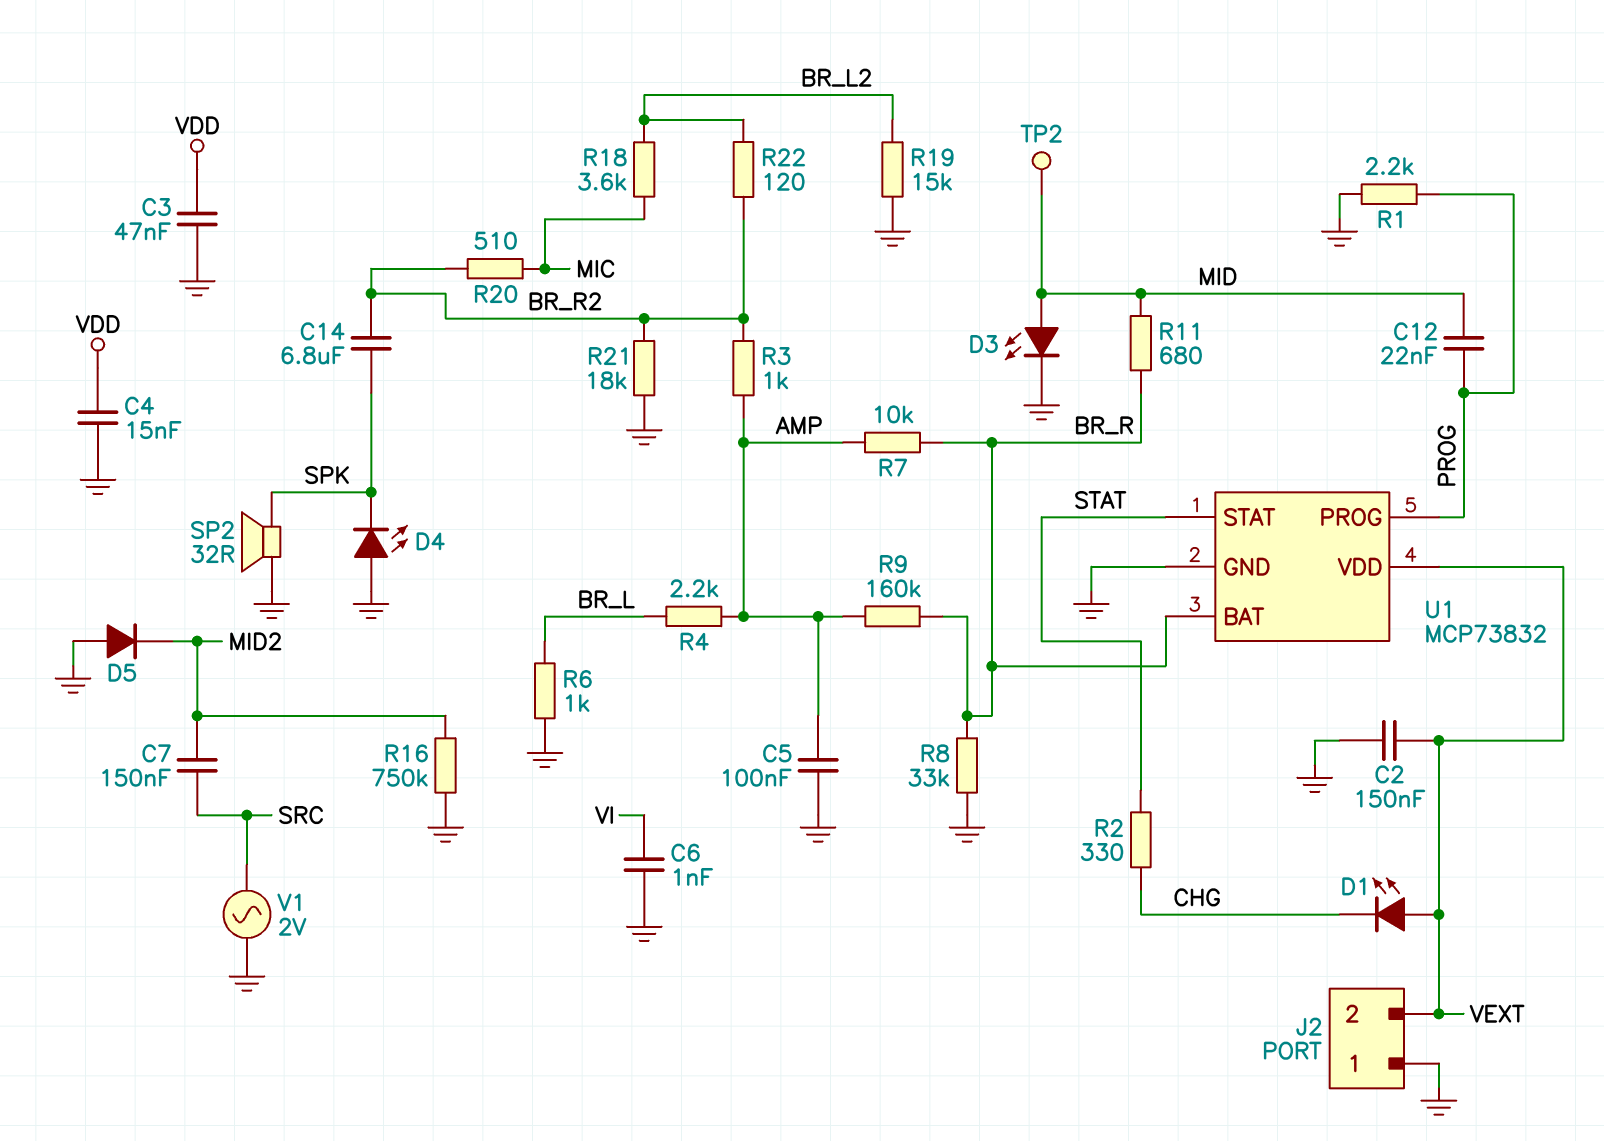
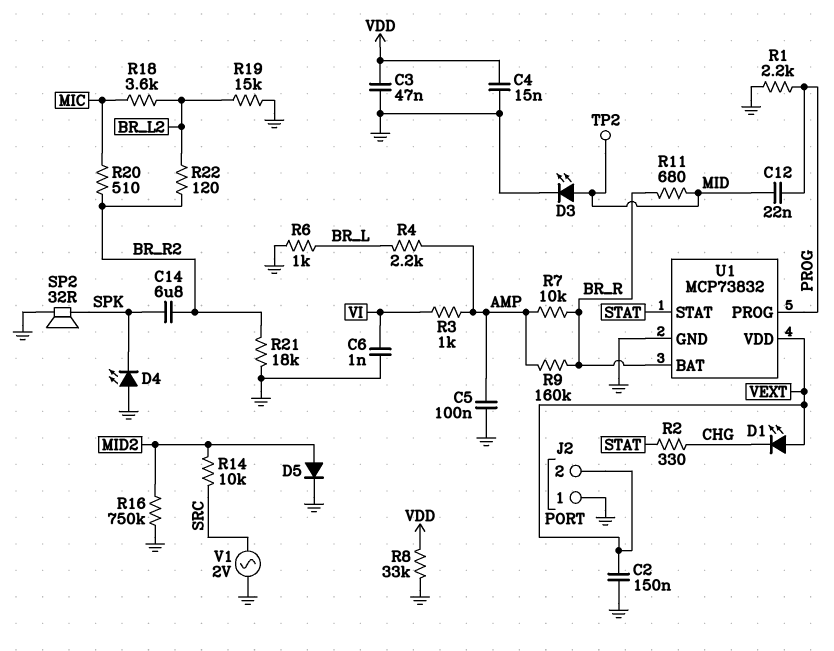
C7: 150nF (MID2, SRC) -> none
D5: diode (A GND, K MID2) -> diode (A MID2, K GND)
R3: 1k (AMP, BR_R2) -> 1k (AMP, VI)
R8: 33k (BR_R, GND) -> 33k (GND, VDD)
R14: none -> 10k (MID2, SRC)

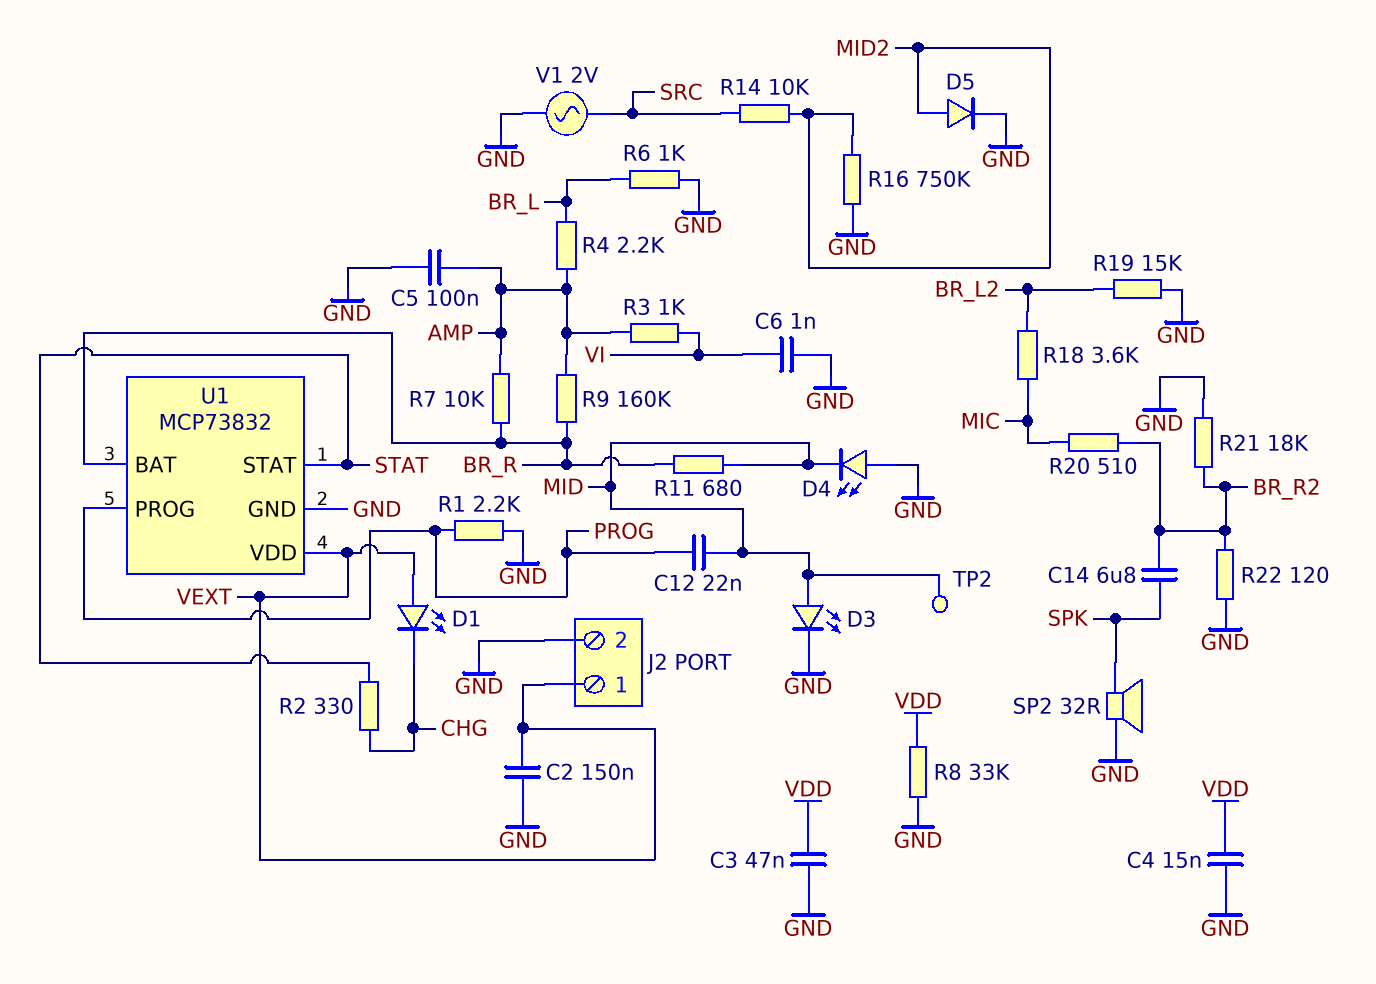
D4: LED (A GND, K SPK) -> LED (A GND, K MID)
J2 pin 1: GND -> VEXT
J2 pin 2: VEXT -> GND
R22: 120 (BR_L2, BR_R2) -> 120 (BR_R2, GND)

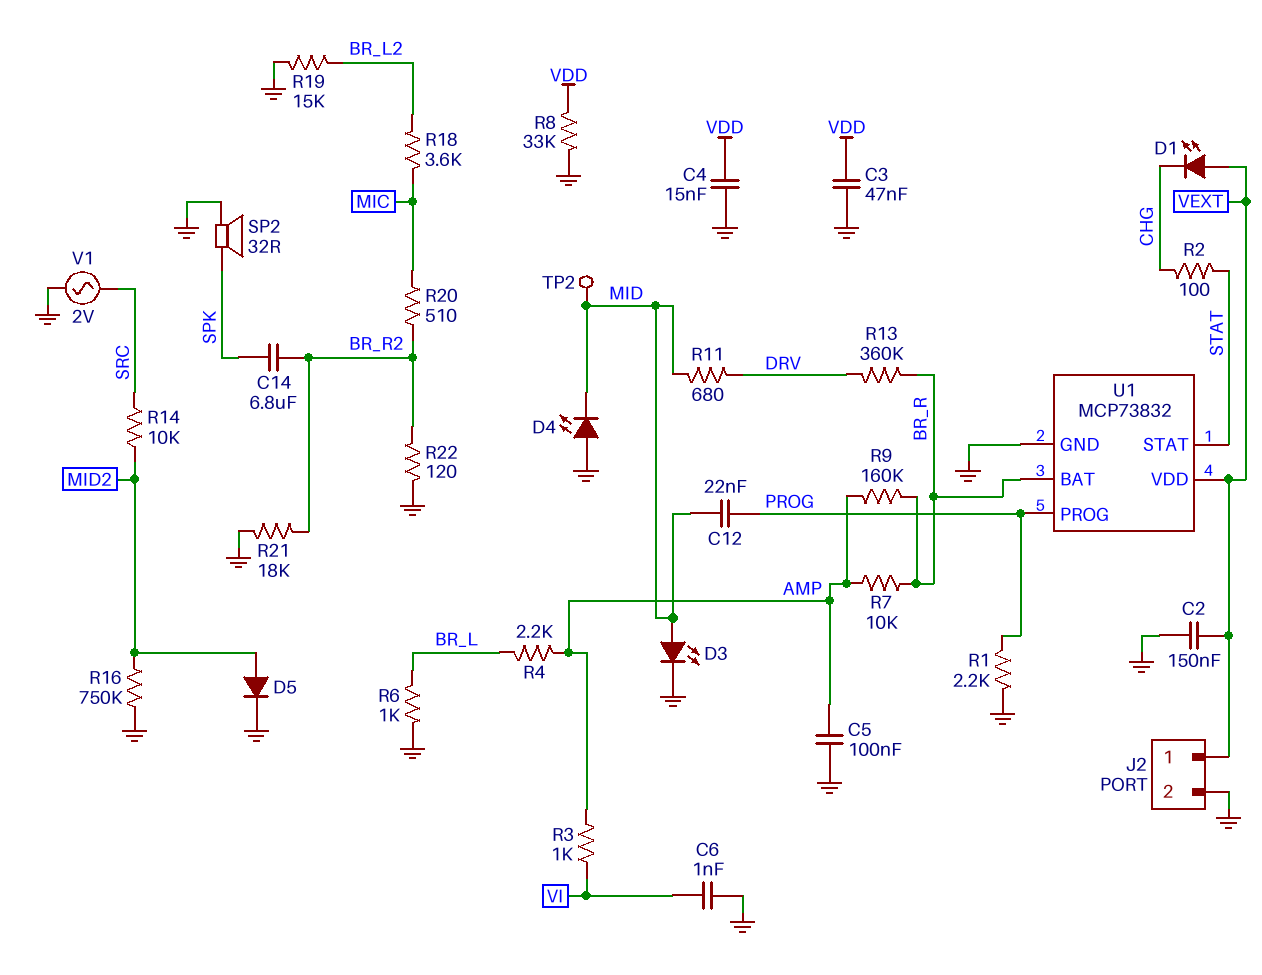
R2: 330 (CHG, STAT) -> 100 (CHG, STAT)
R11: 680 (BR_R, MID) -> 680 (DRV, MID)
R13: none -> 360k (BR_R, DRV)

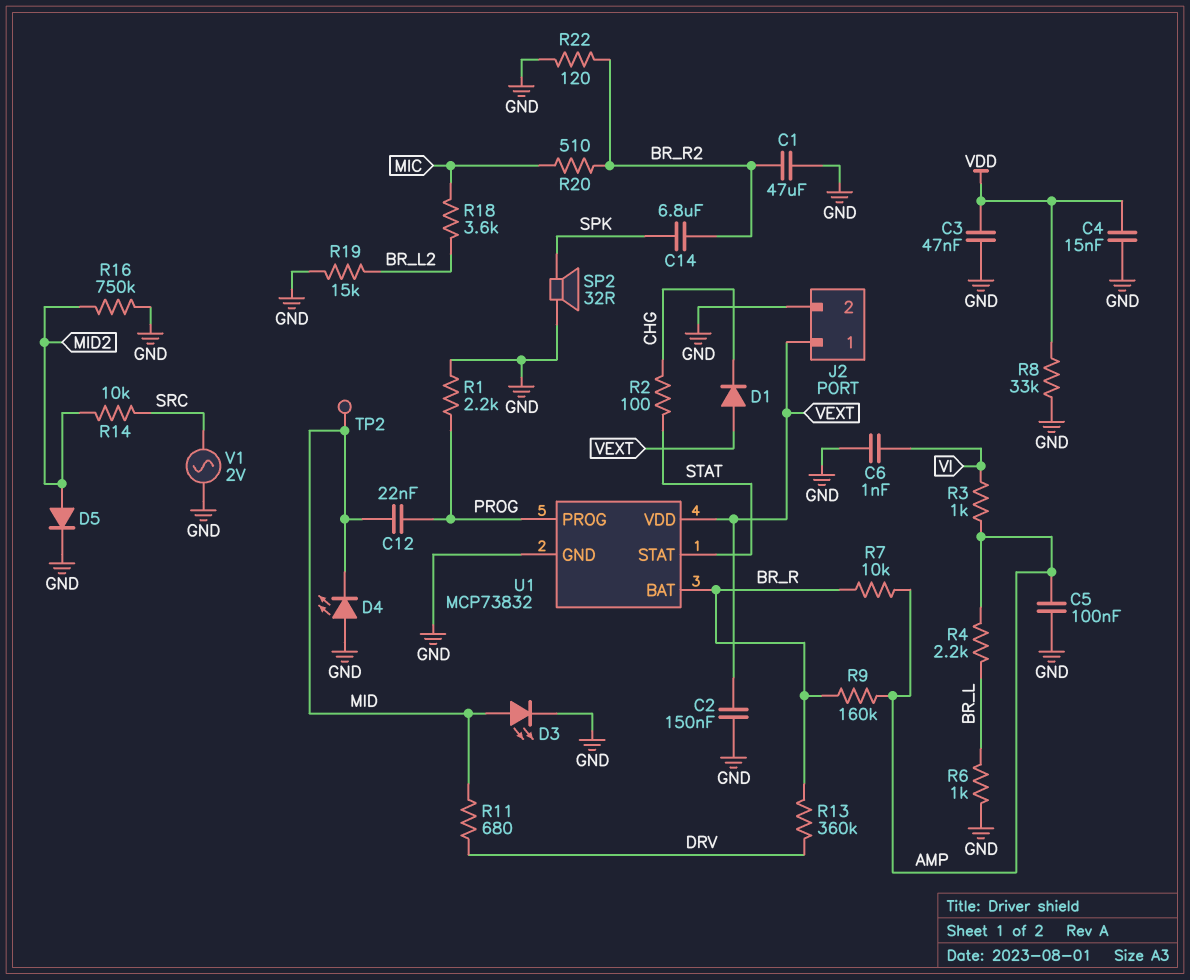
C1: none -> 47uF (BR_R2, GND)
D1: LED (A VEXT, K CHG) -> diode (A VEXT, K CHG)
R21: 18k (BR_R2, GND) -> none

